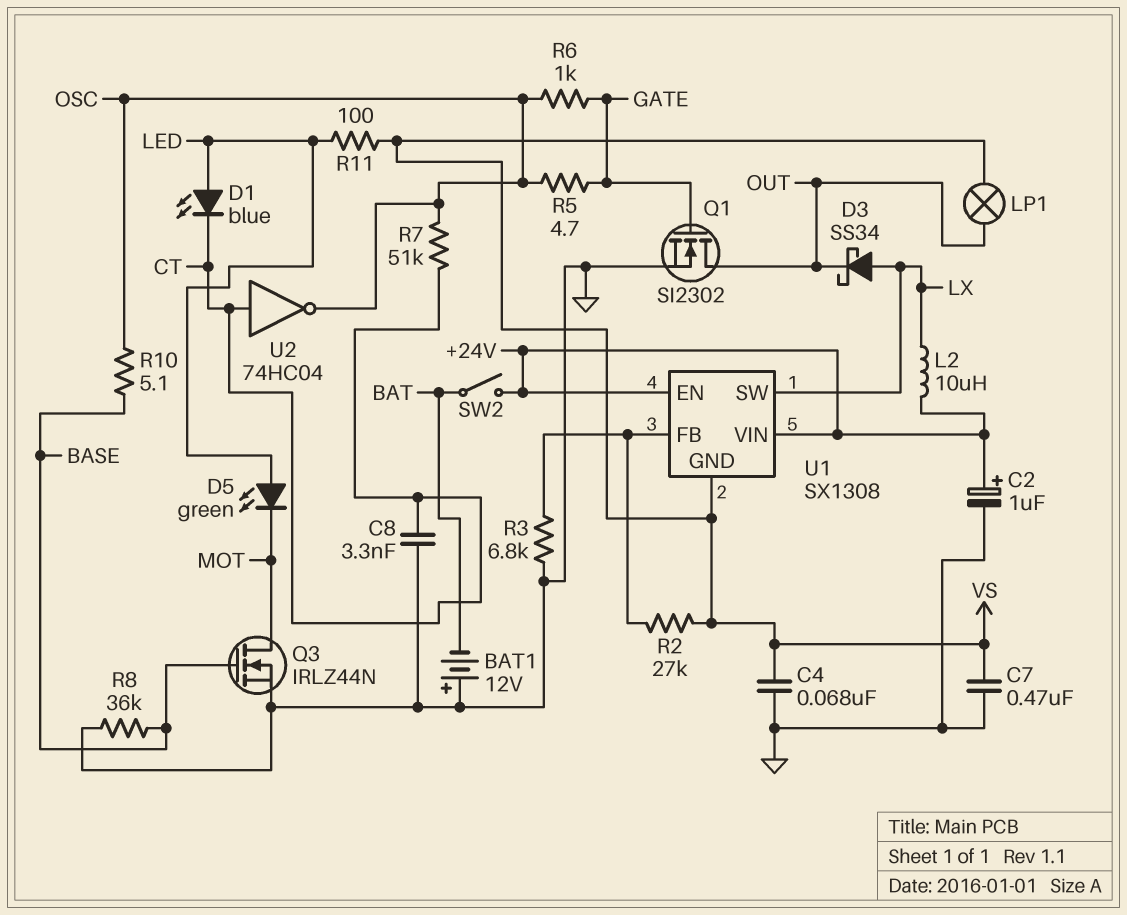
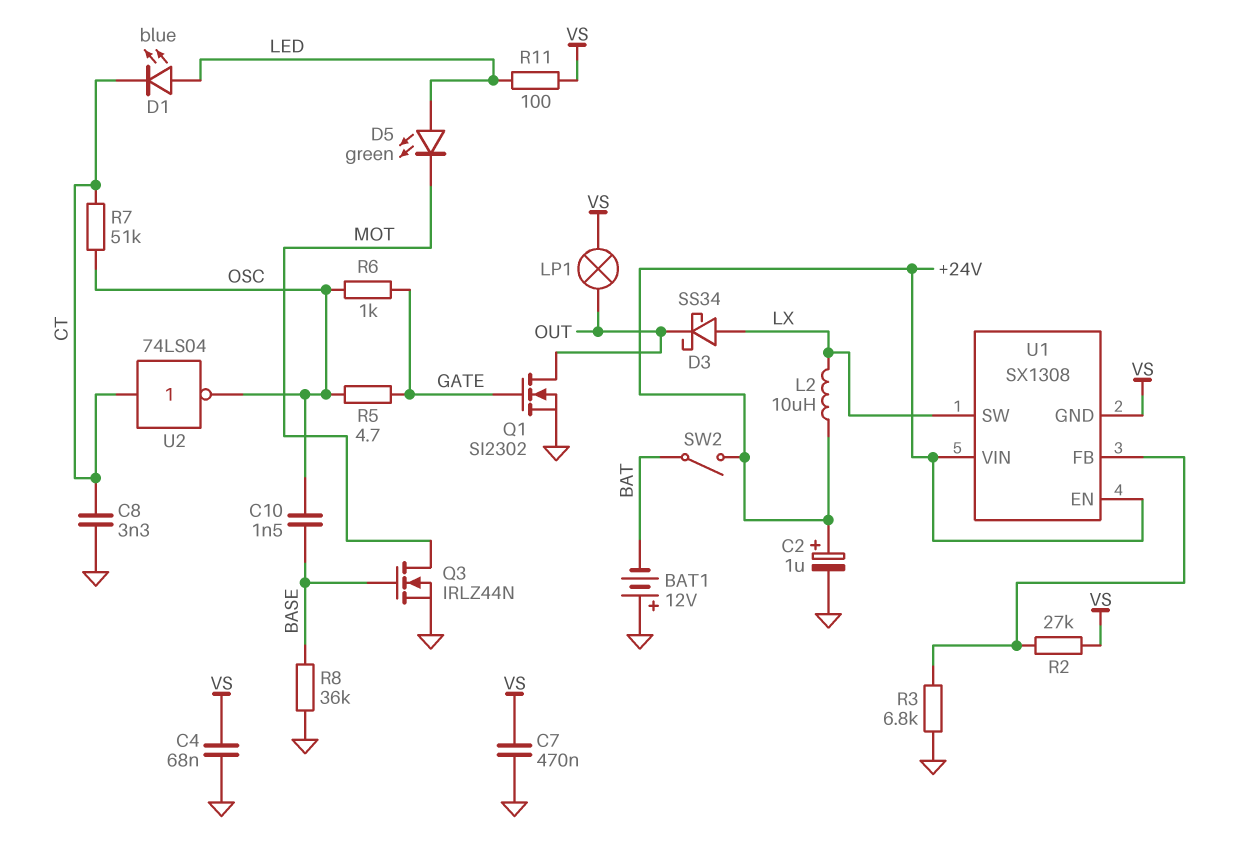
C10: none -> 1.5nF (BASE, OSC)
R10: 5.1 (BASE, OSC) -> none
U2: NOT 74HC04 (in CT, out OSC) -> NOT 74LS04 (in CT, out OSC)

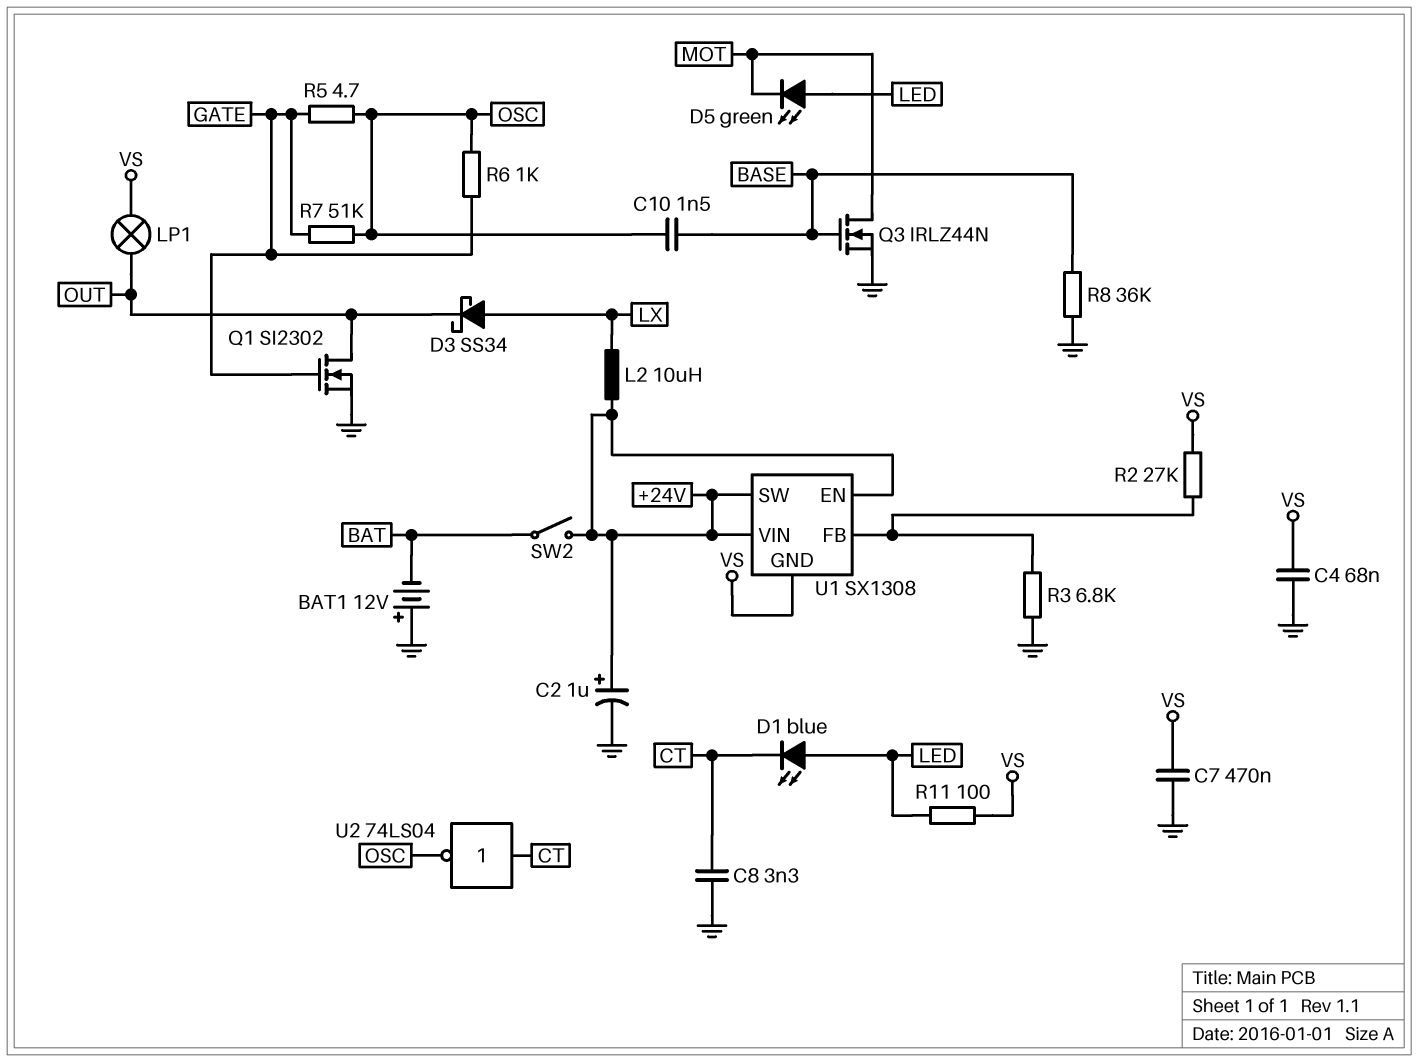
R7: 51k (CT, OSC) -> 51k (GATE, OSC)
U1 pin SW: LX -> +24V

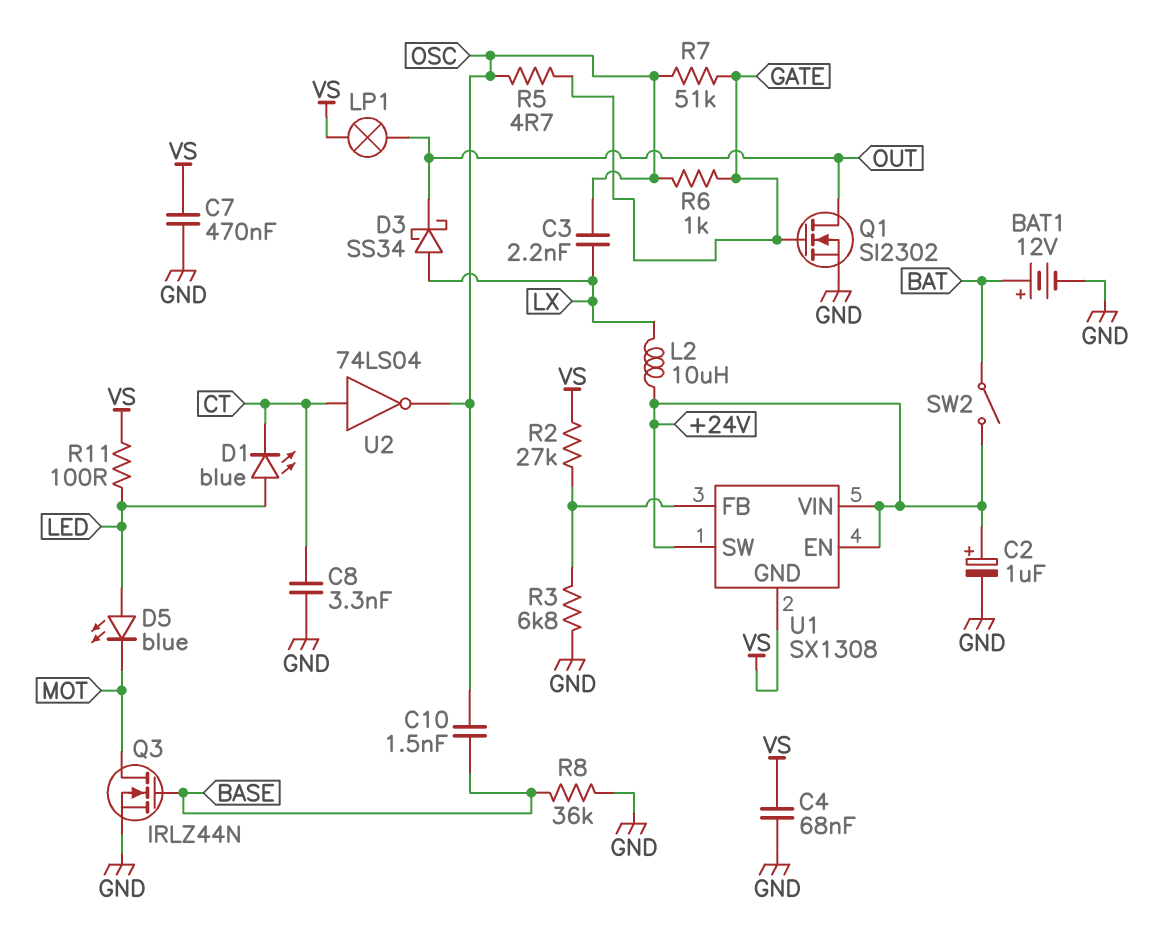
BAT1: 12V (plus GND, minus BAT) -> 12V (plus BAT, minus GND)
C3: none -> 2.2nF (LX, OSC)
D5: LED green (A LED, K MOT) -> LED blue (A LED, K MOT)

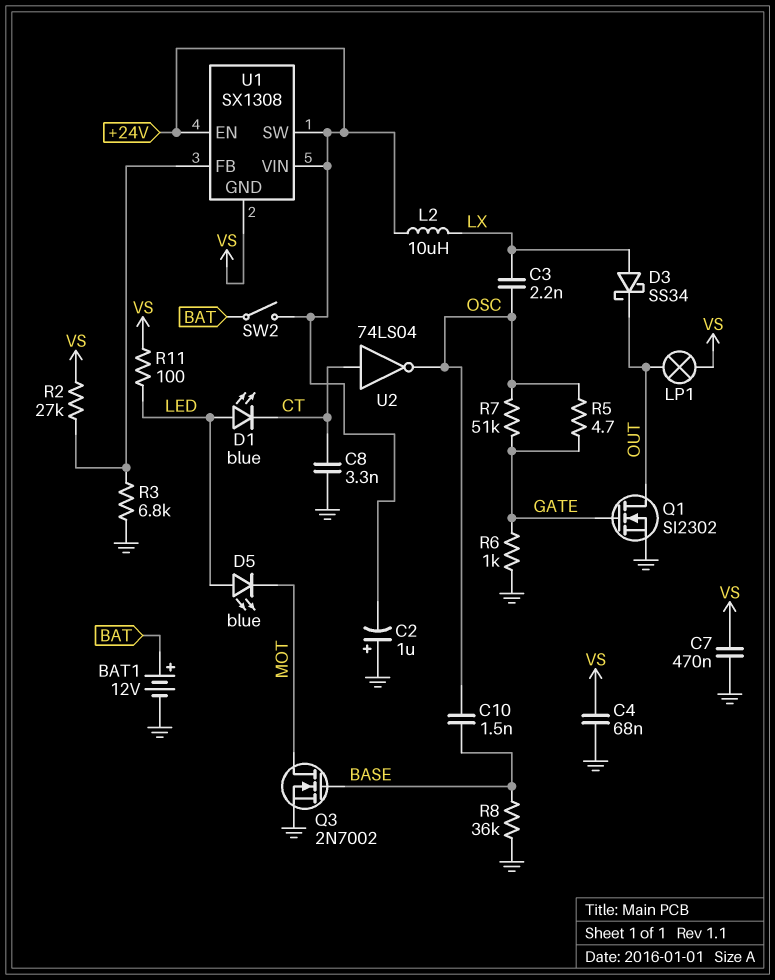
C2: 1uF (plus +24V, minus GND) -> 1uF (plus GND, minus +24V)
Q3: NMOS IRLZ44N (G BASE, D MOT, S GND) -> NMOS 2N7002 (G BASE, D MOT, S GND)
R6: 1k (GATE, OSC) -> 1k (GATE, GND)

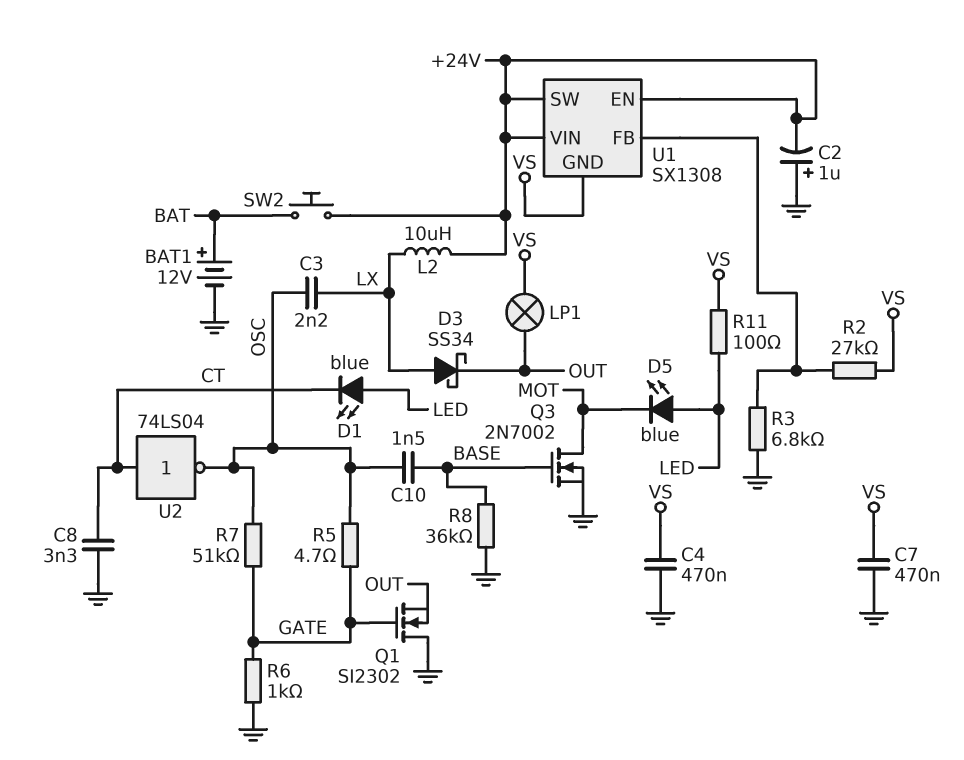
C4: 68nF (GND, VS) -> 470nF (GND, VS)
Q1: NMOS SI2302 (G GATE, D OUT, S GND) -> NMOS SI2302 (G GATE, D GND, S OUT)
SW2: switch (+24V, BAT) -> button (+24V, BAT)

